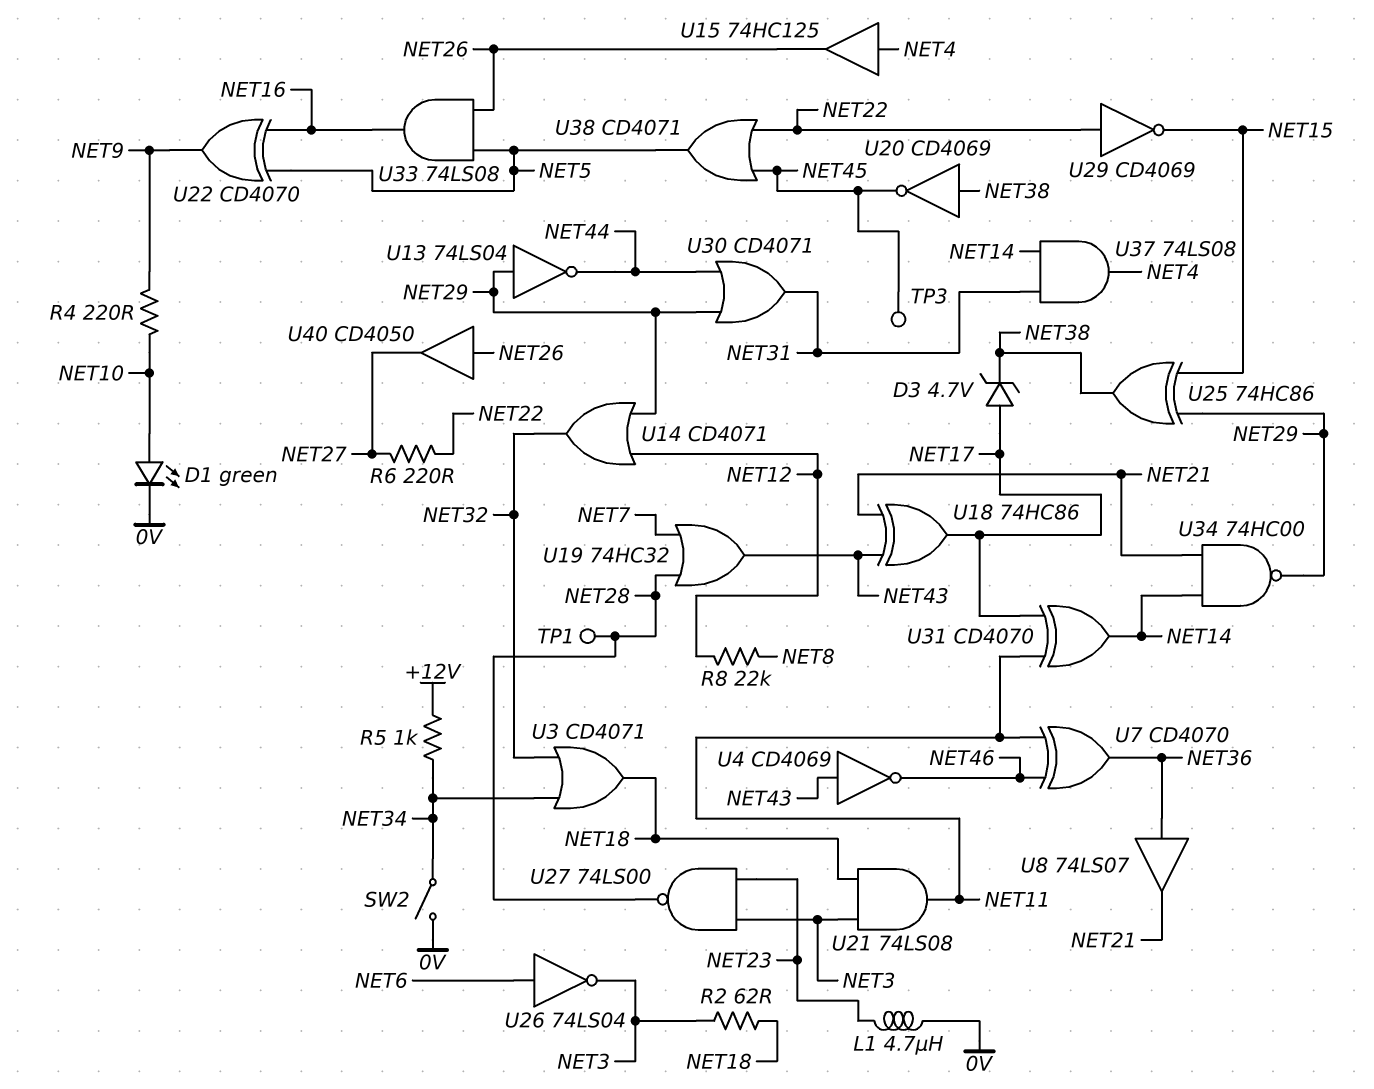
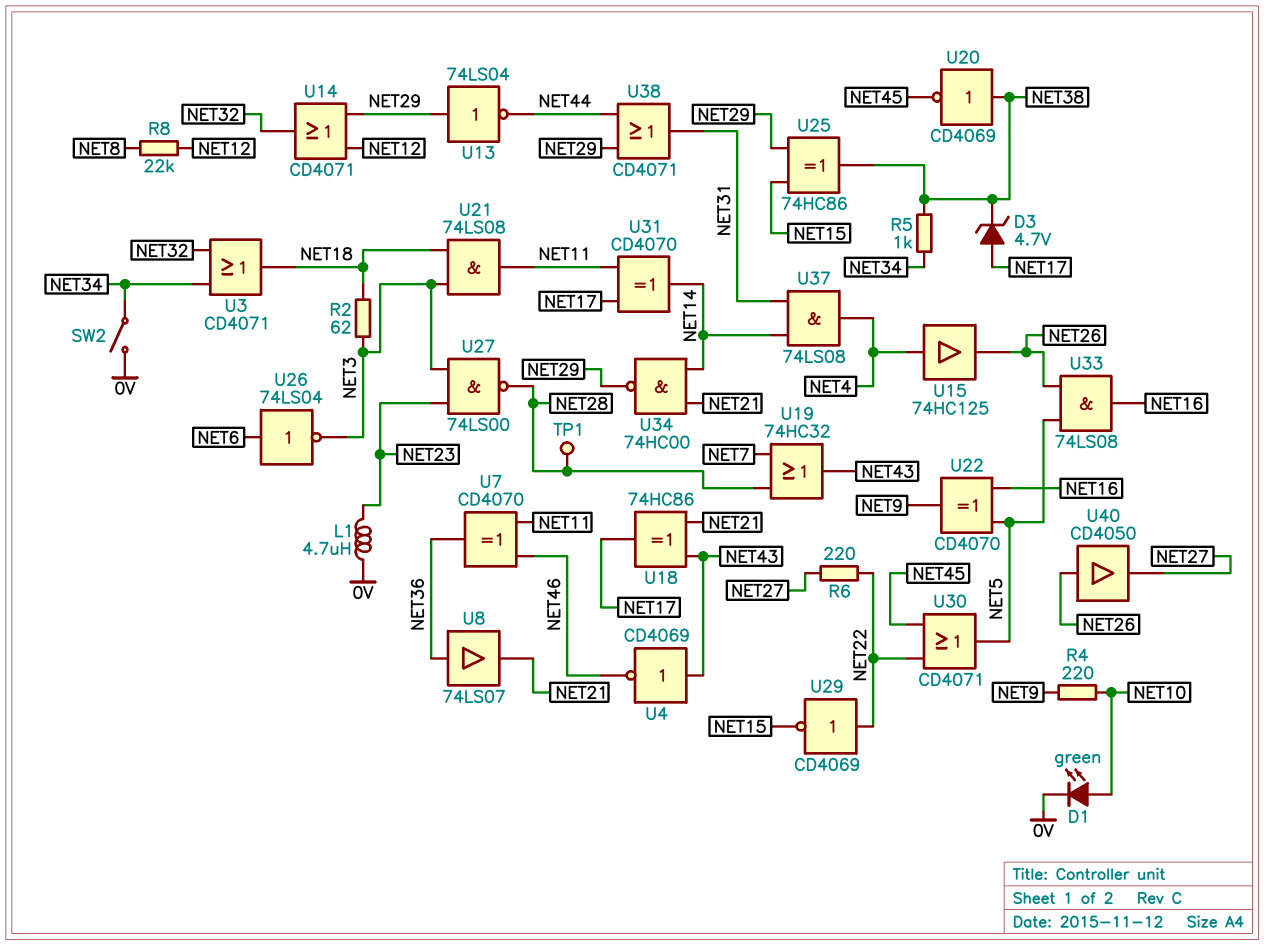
R5: 1k (+12V, NET34) -> 1k (NET34, NET38)
TP3: test point (NET45) -> none
U30: OR CD4071 (in NET29, in NET44, out NET31) -> OR CD4071 (in NET22, in NET45, out NET5)
U38: OR CD4071 (in NET22, in NET45, out NET5) -> OR CD4071 (in NET29, in NET44, out NET31)

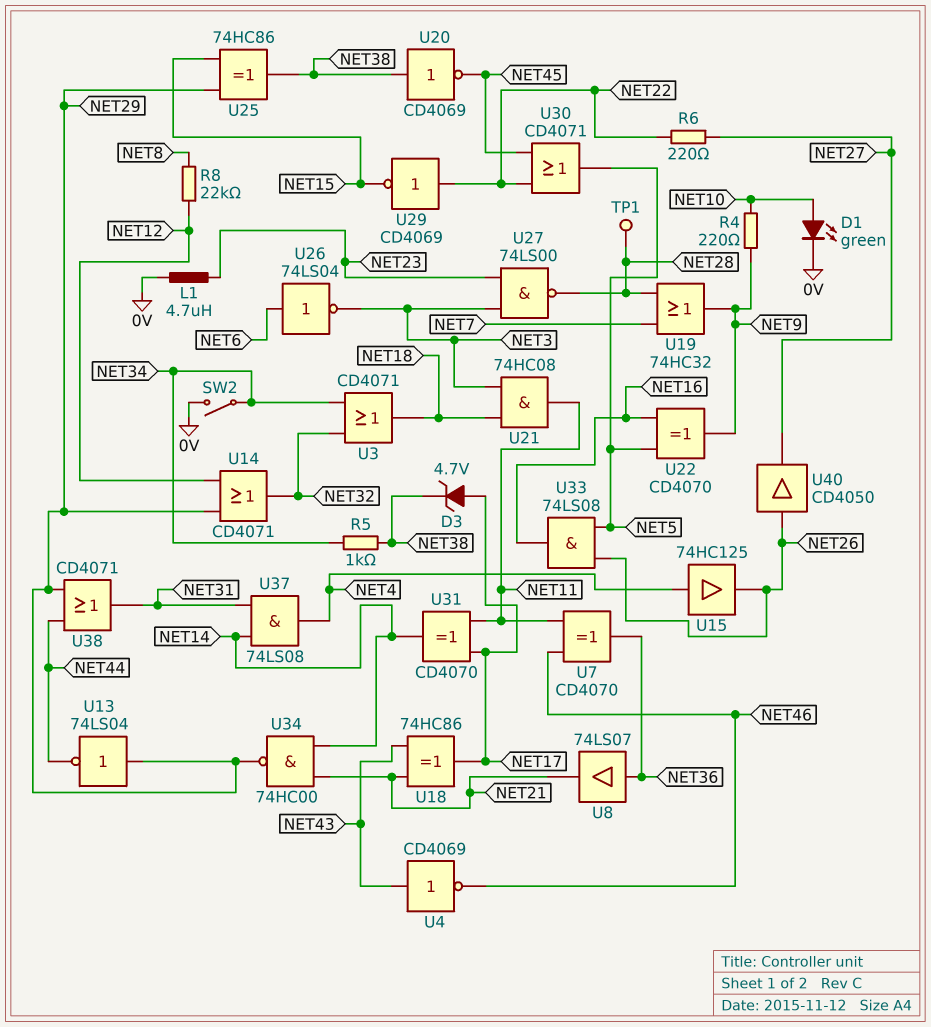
R2: 62 (NET3, NET18) -> none
U19: OR 74HC32 (in NET7, in NET28, out NET43) -> OR 74HC32 (in NET7, in NET28, out NET9)
U21: AND 74LS08 (in NET3, in NET18, out NET11) -> AND 74HC08 (in NET3, in NET18, out NET11)

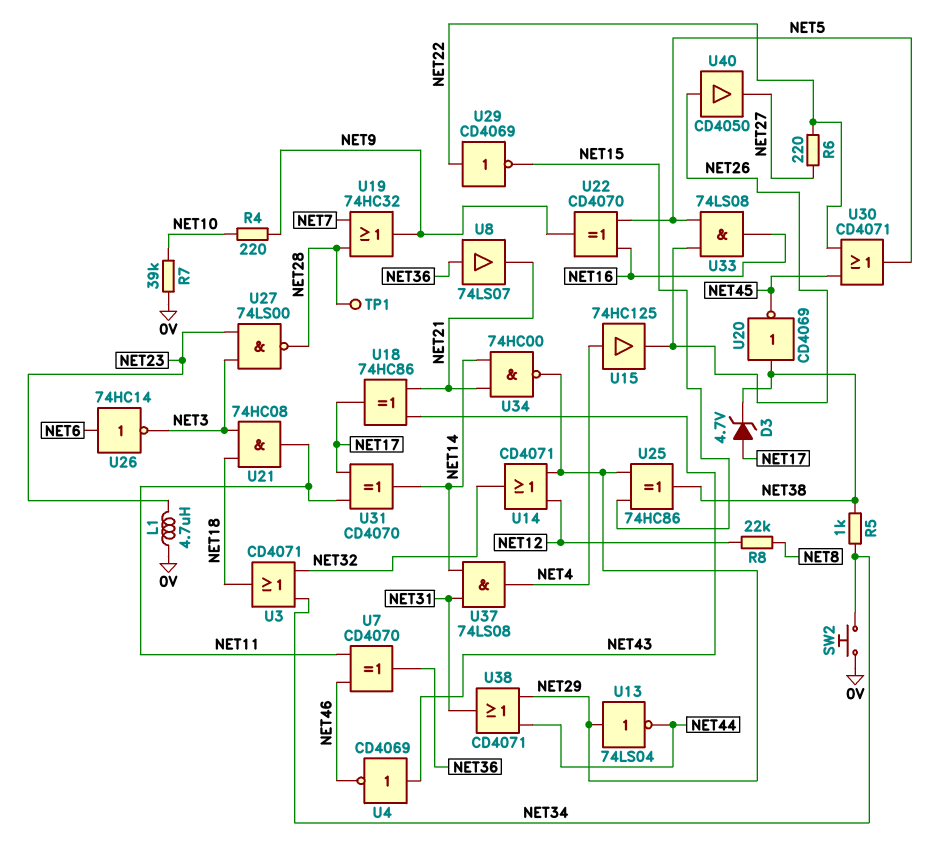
D1: LED green (A NET10, K 0V) -> none
R7: none -> 39k (0V, NET10)
SW2: switch (0V, NET34) -> button (0V, NET34)
U26: NOT 74LS04 (in NET6, out NET3) -> NOT 74HC14 (in NET6, out NET3)

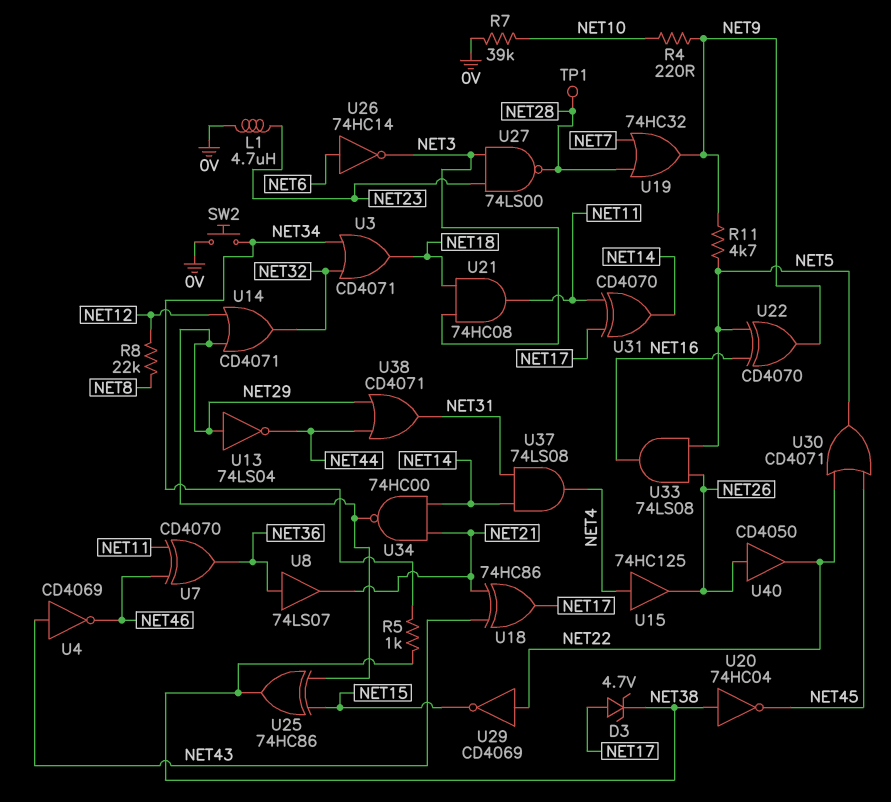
R6: 220 (NET22, NET27) -> none
R11: none -> 4.7k (NET5, NET9)
U20: NOT CD4069 (in NET38, out NET45) -> NOT 74HC04 (in NET38, out NET45)
U40: buffer CD4050 (in NET26, out NET27) -> buffer CD4050 (in NET26, out NET22)

